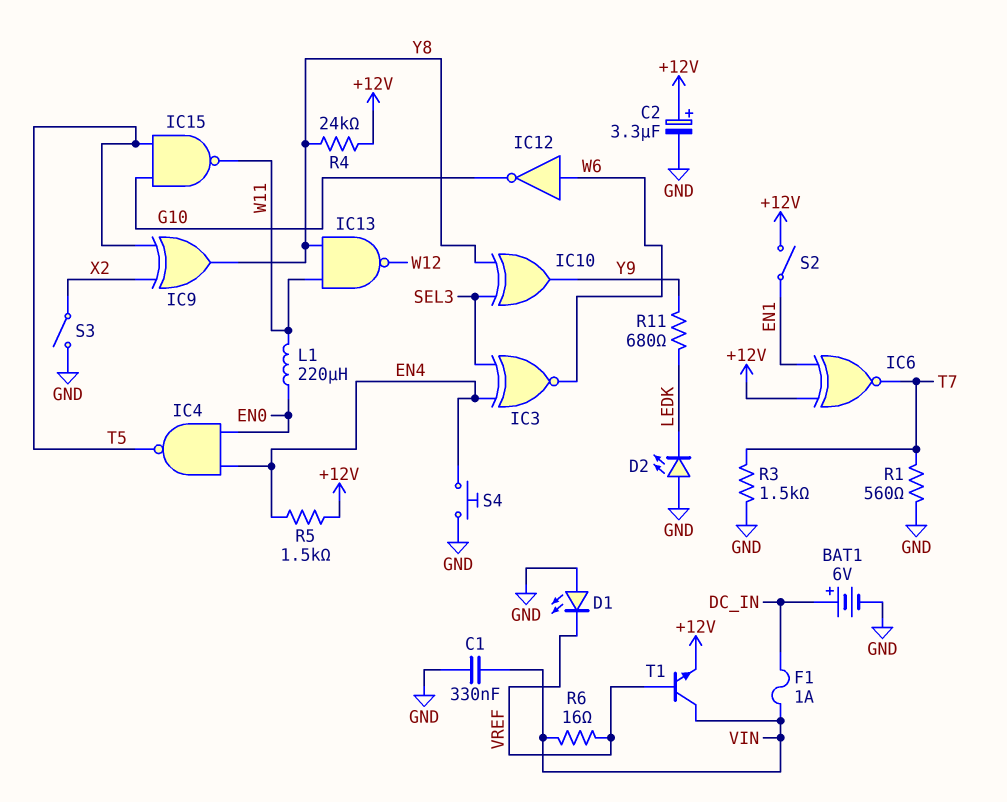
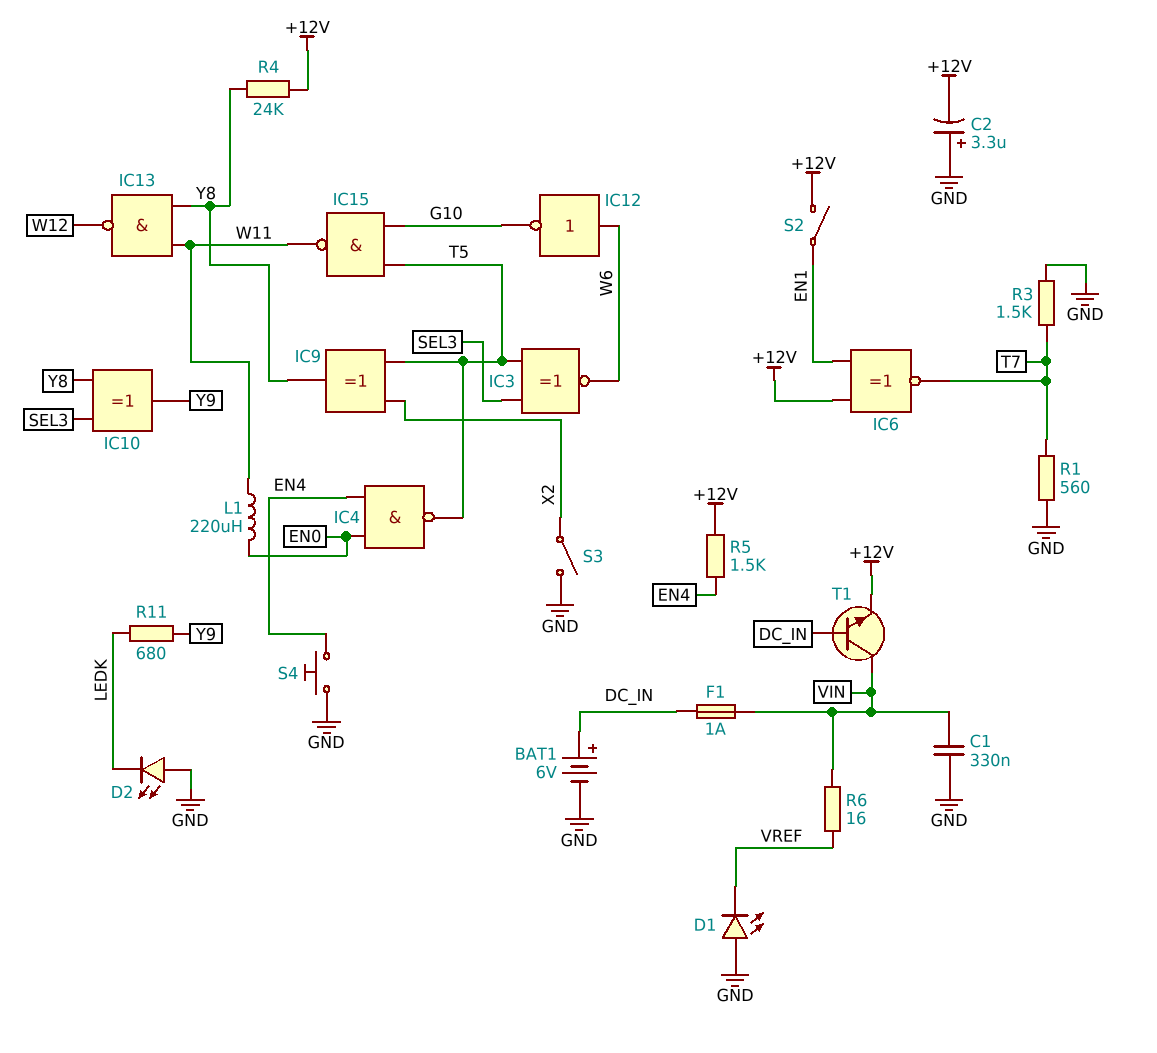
C2: 3.3uF (plus +12V, minus GND) -> 3.3uF (plus GND, minus +12V)
IC3: XNOR (in EN4, in SEL3, out W6) -> XNOR (in SEL3, in T5, out W6)
T1: NPN (B VREF, C VIN, E +12V) -> NPN (B DC_IN, C VIN, E +12V)

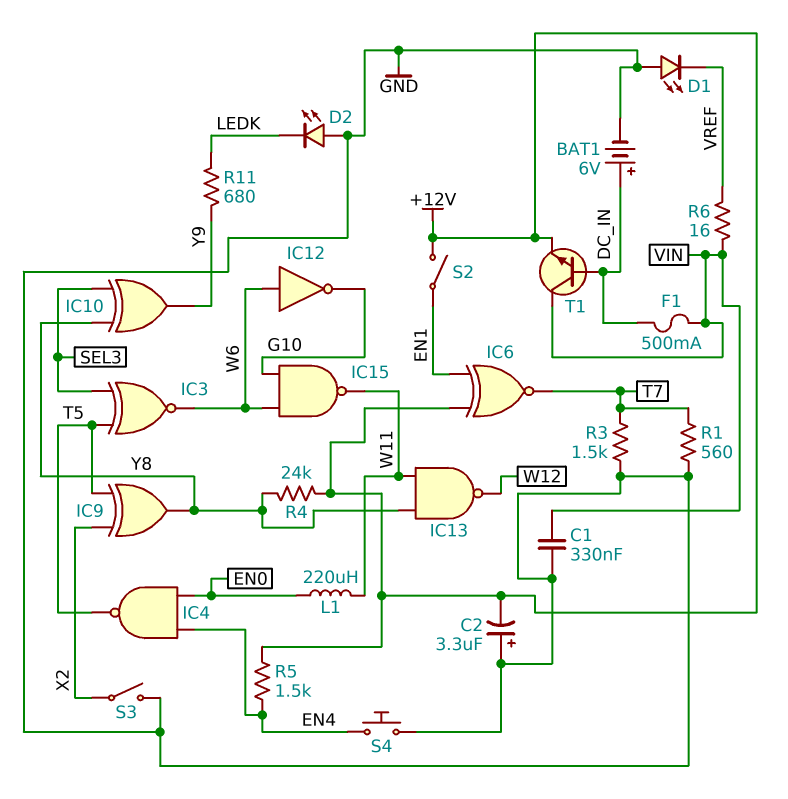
F1: 1A (DC_IN, VIN) -> 500mA (DC_IN, VIN)
IC15: NAND (in G10, in T5, out W11) -> NAND (in G10, in W6, out W11)

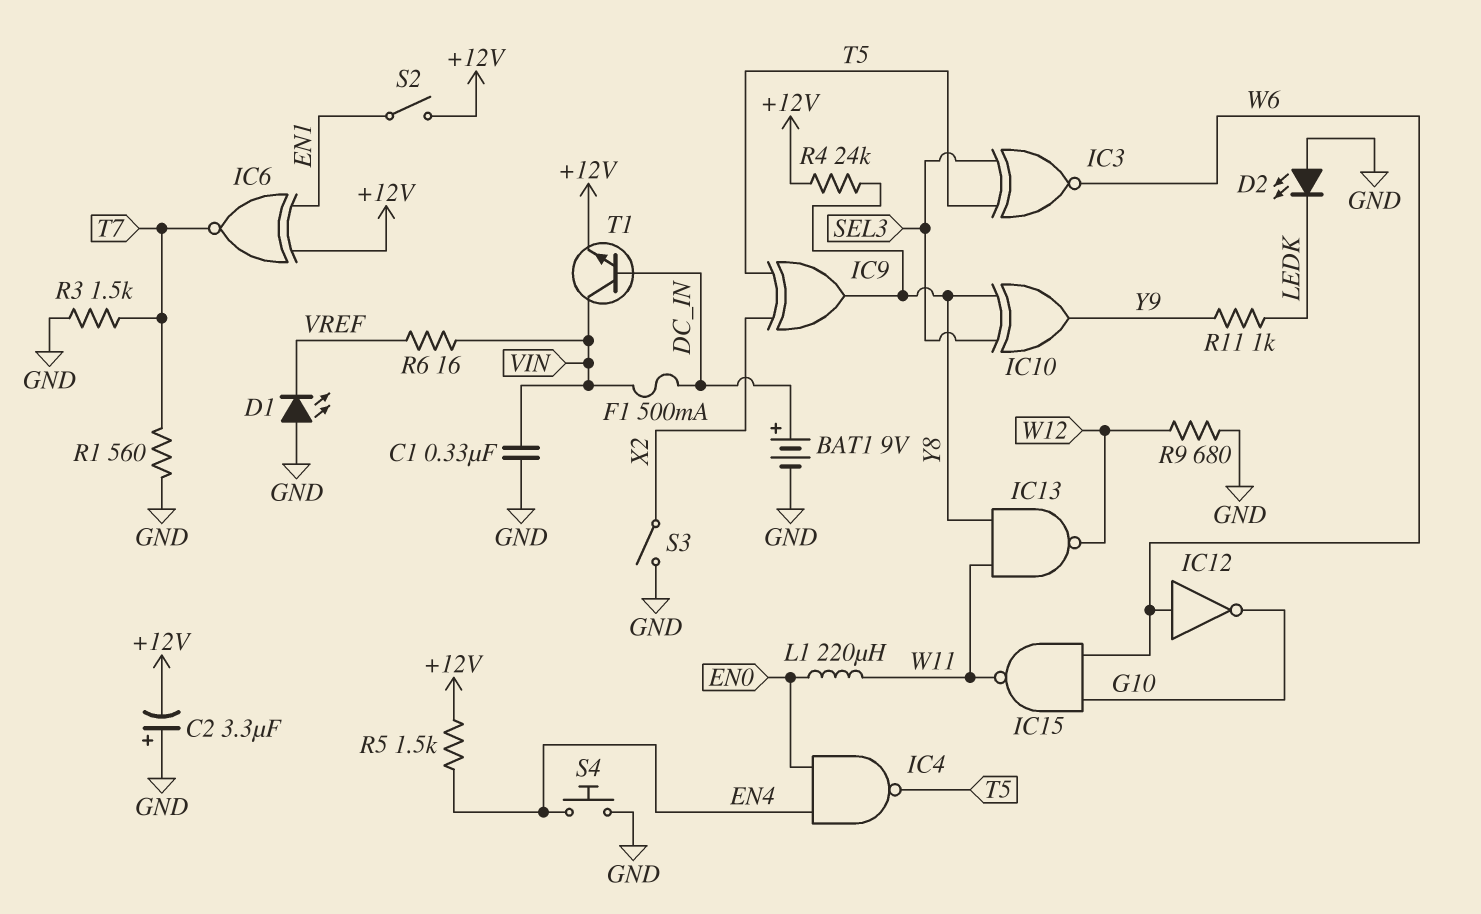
BAT1: 6V (plus DC_IN, minus GND) -> 9V (plus DC_IN, minus GND)
R9: none -> 680 (GND, W12)
R11: 680 (LEDK, Y9) -> 1k (LEDK, Y9)

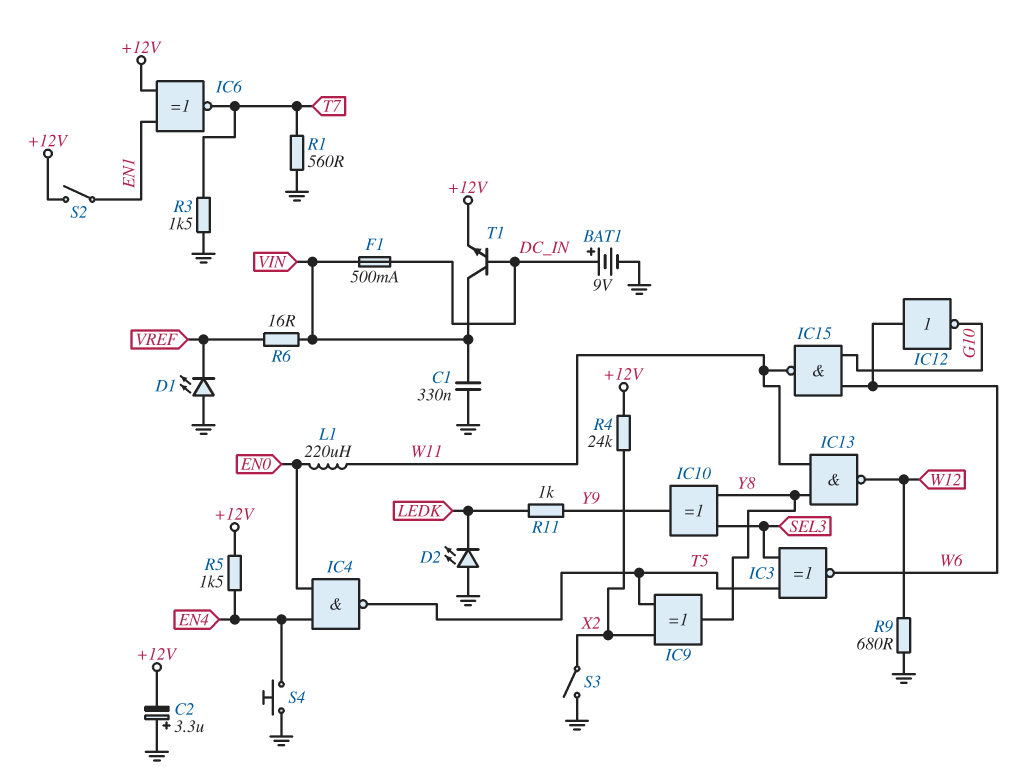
R4: 24k (+12V, Y8) -> 24k (+12V, X2)

